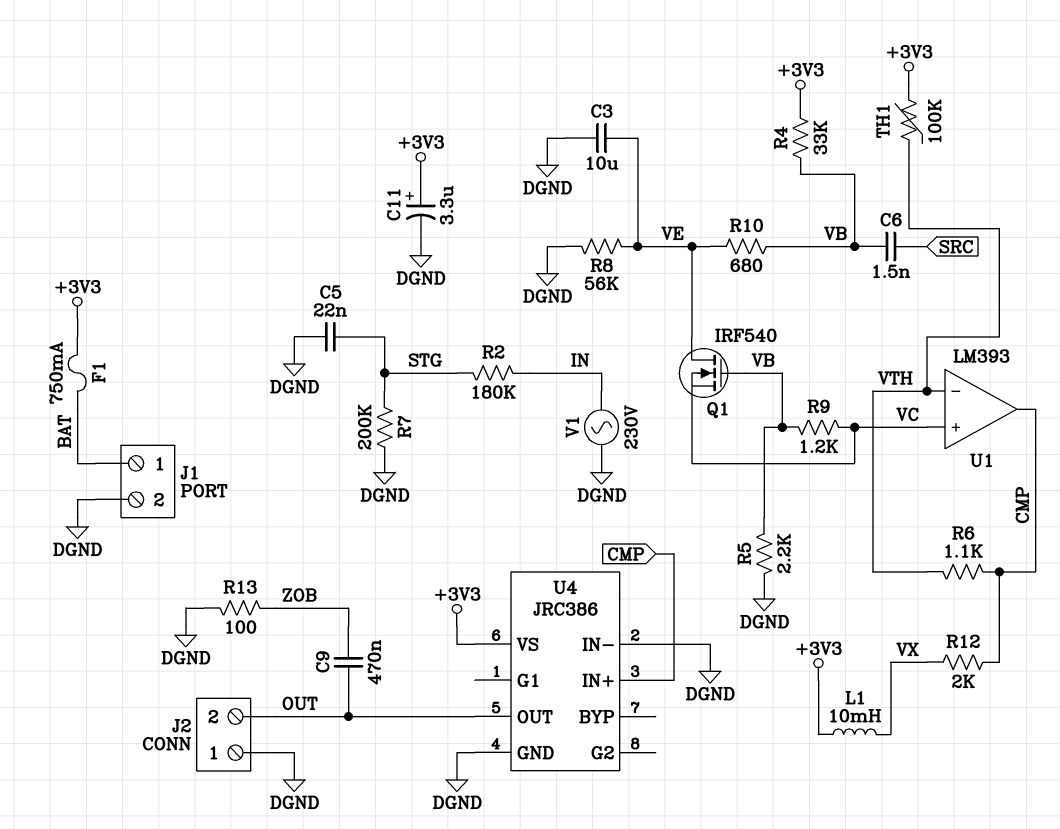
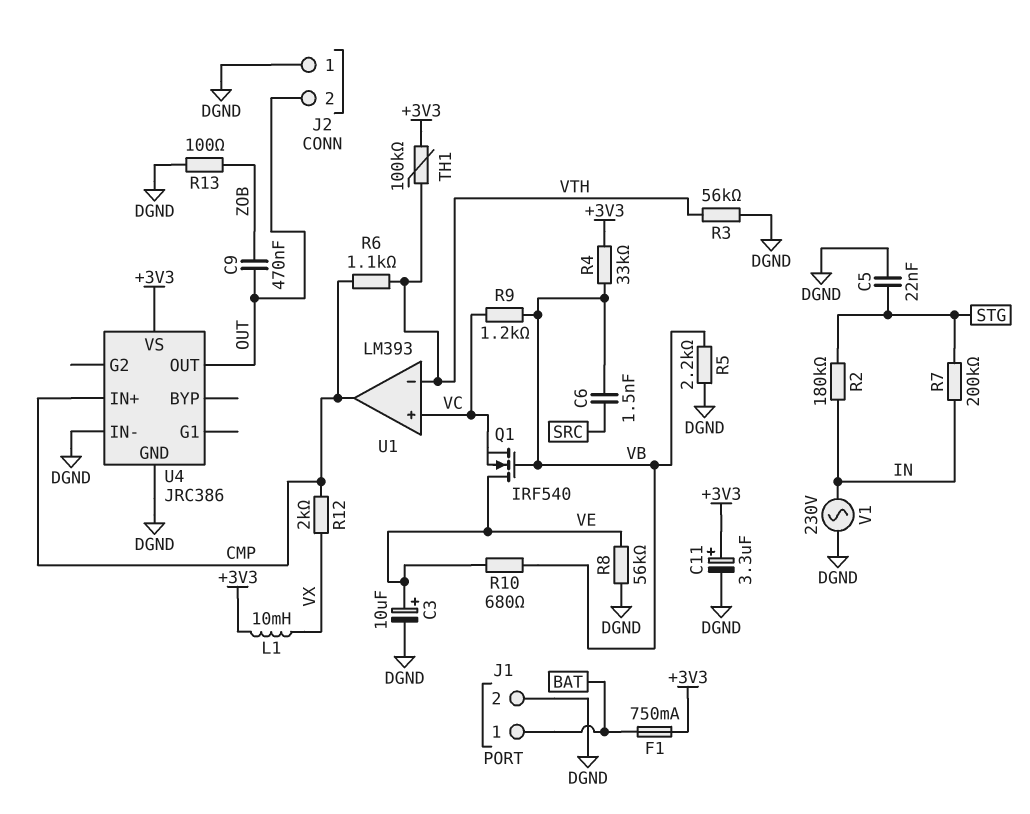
C3: 10uF (DGND, VE) -> 10uF (plus VE, minus DGND)
R3: none -> 56k (DGND, VTH)
R7: 200k (DGND, STG) -> 200k (IN, STG)

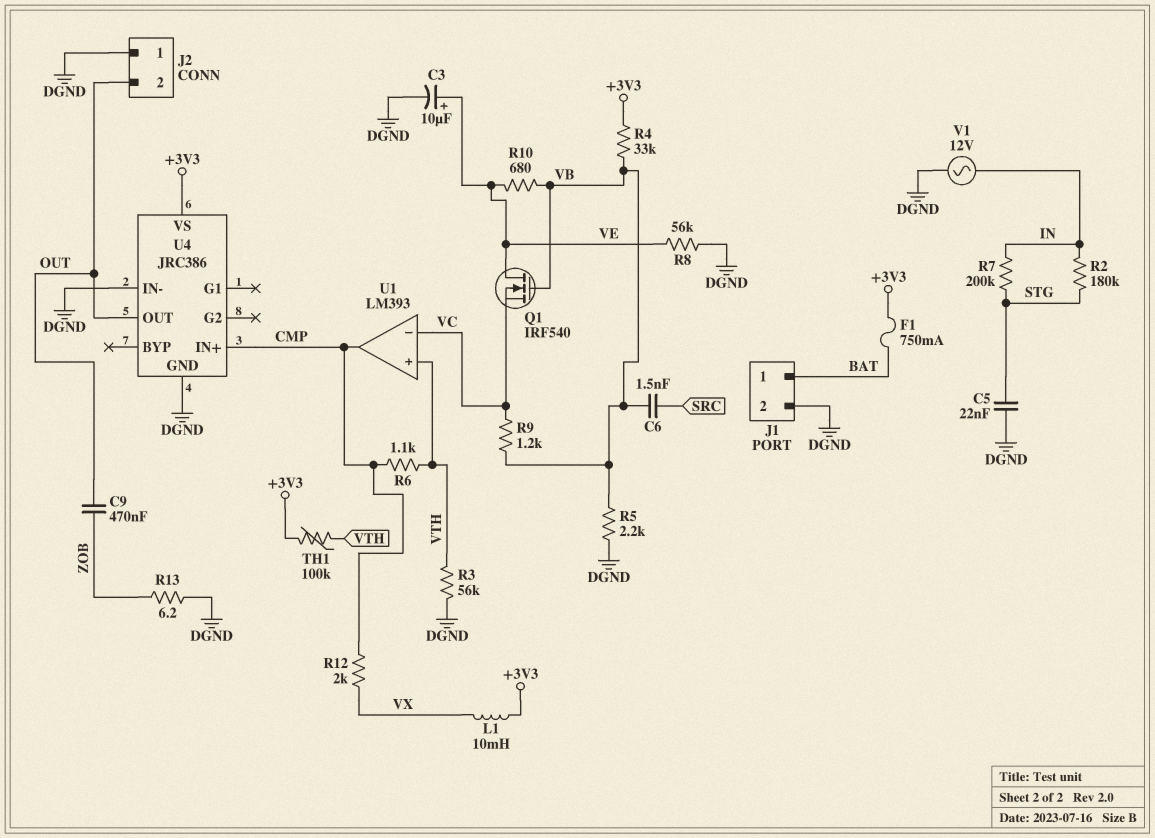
C11: 3.3uF (plus +3V3, minus DGND) -> none
R13: 100 (DGND, ZOB) -> 6.2 (DGND, ZOB)
U1 pin in+: VC -> VTH
U1 pin in-: VTH -> VC
V1: AC 230V (DGND, IN) -> AC 12V (DGND, IN)

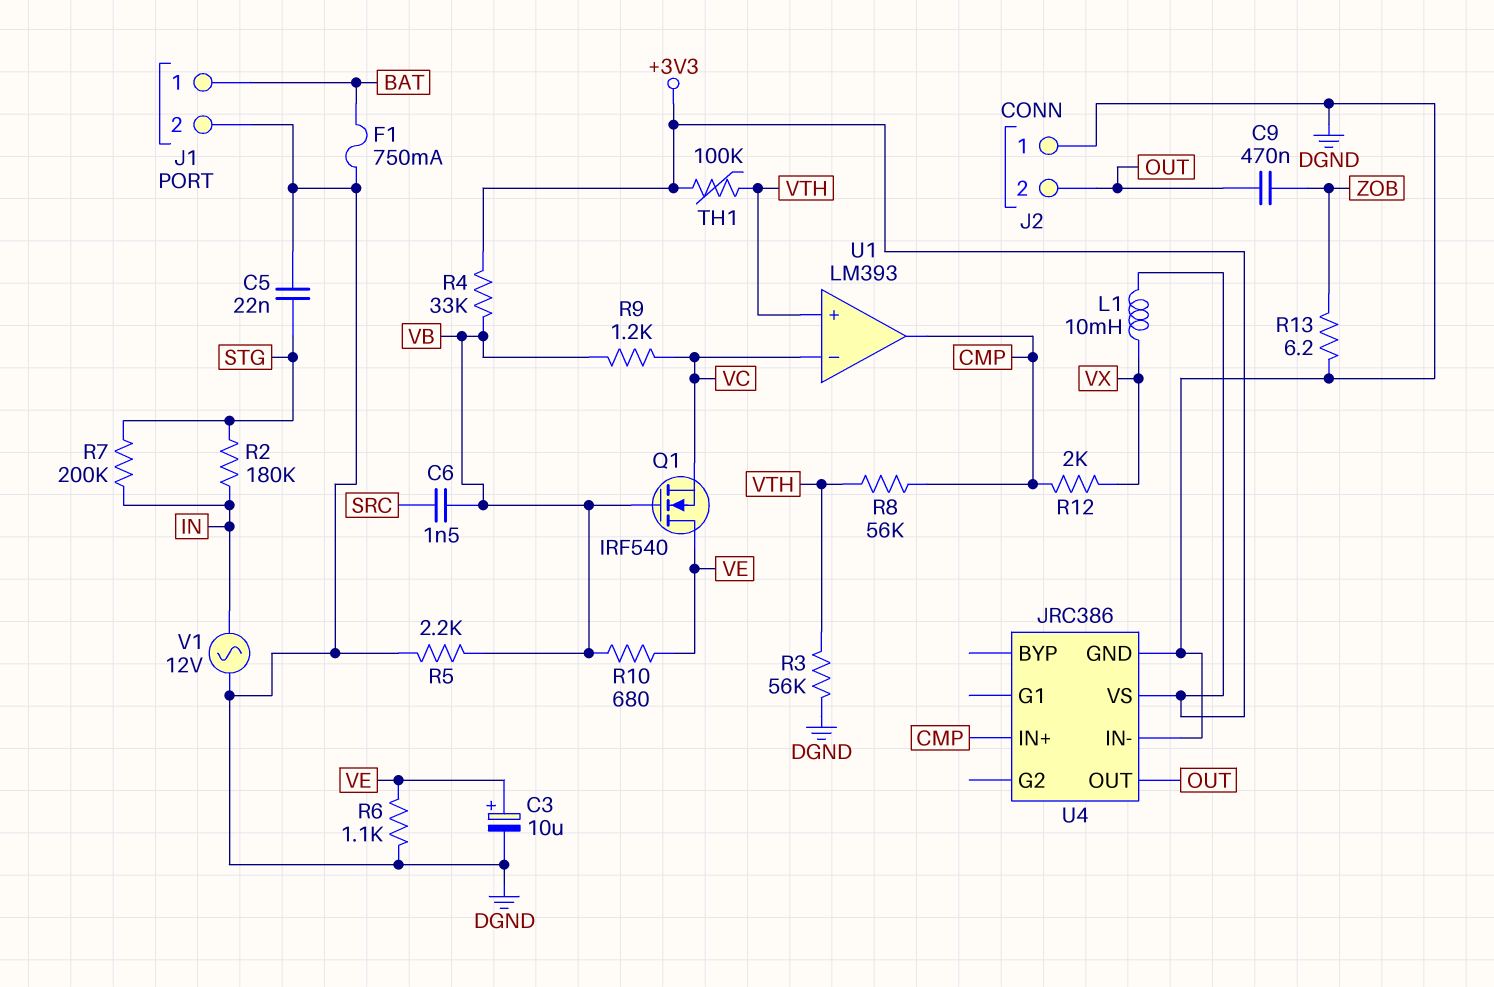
F1: 750mA (+3V3, BAT) -> 750mA (BAT, DGND)
R6: 1.1k (CMP, VTH) -> 1.1k (DGND, VE)
R8: 56k (DGND, VE) -> 56k (CMP, VTH)

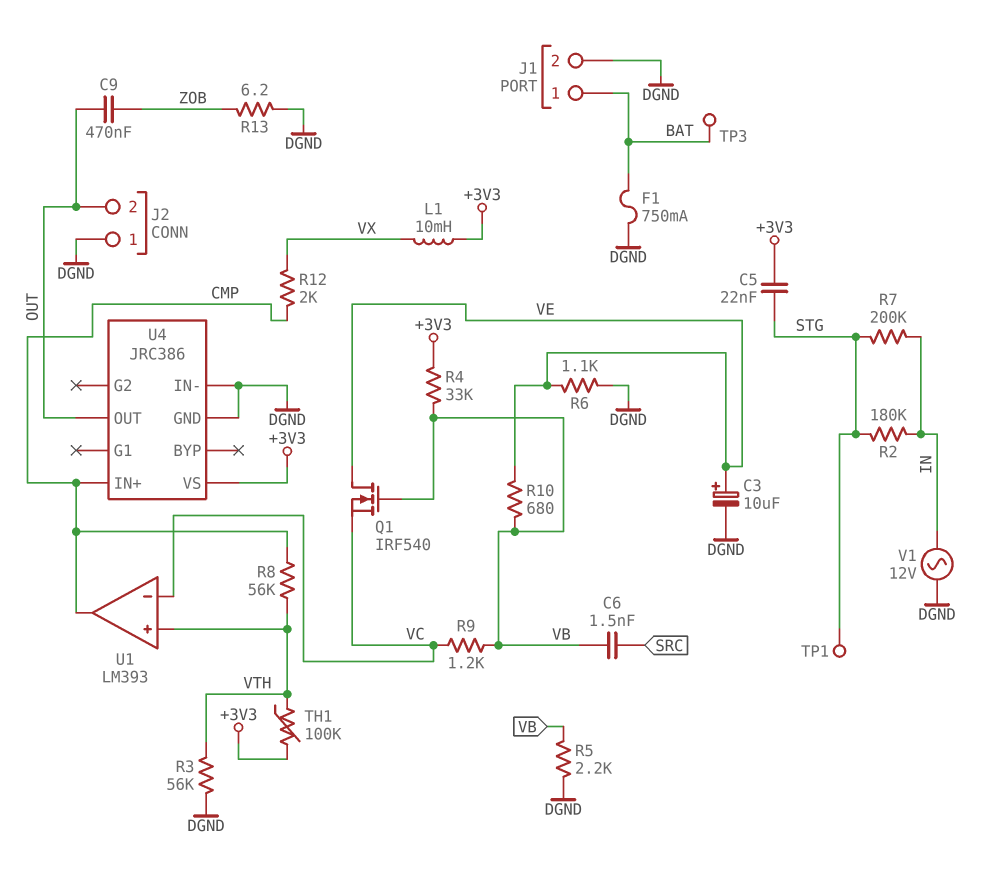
C5: 22nF (DGND, STG) -> 22nF (+3V3, STG)
TP1: none -> test point (STG)
TP3: none -> test point (BAT)

